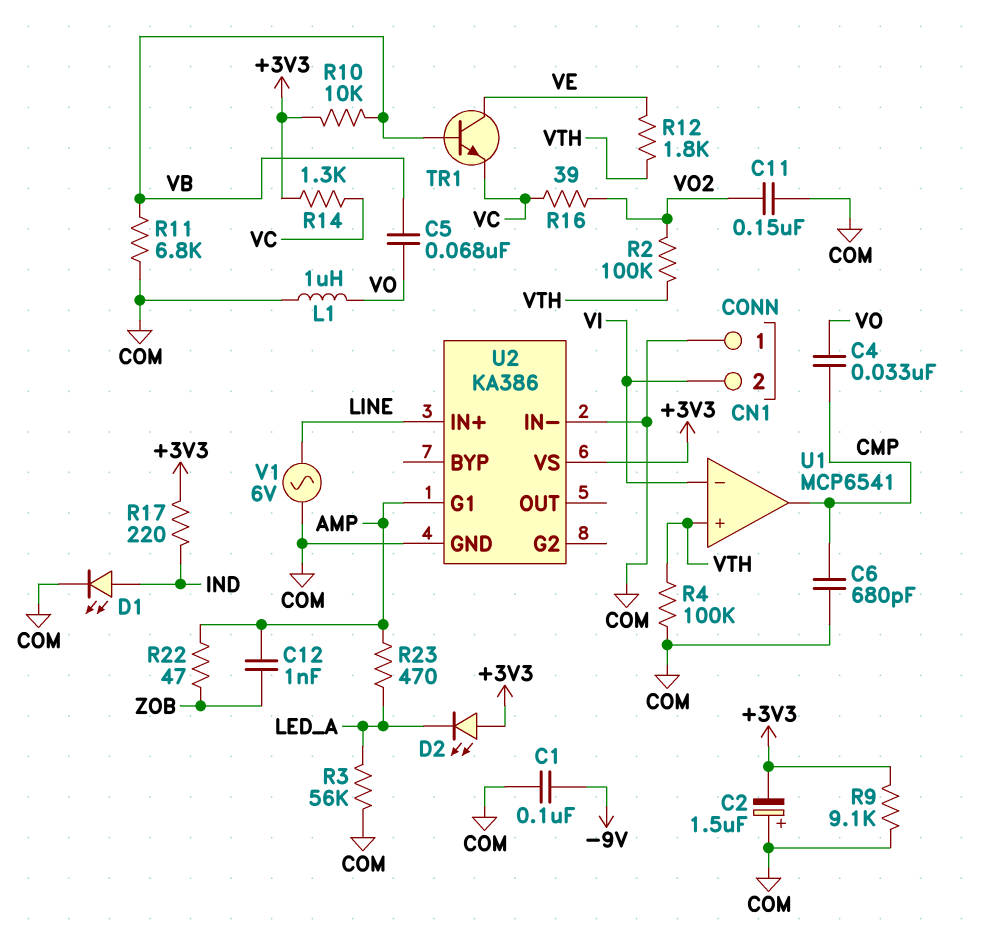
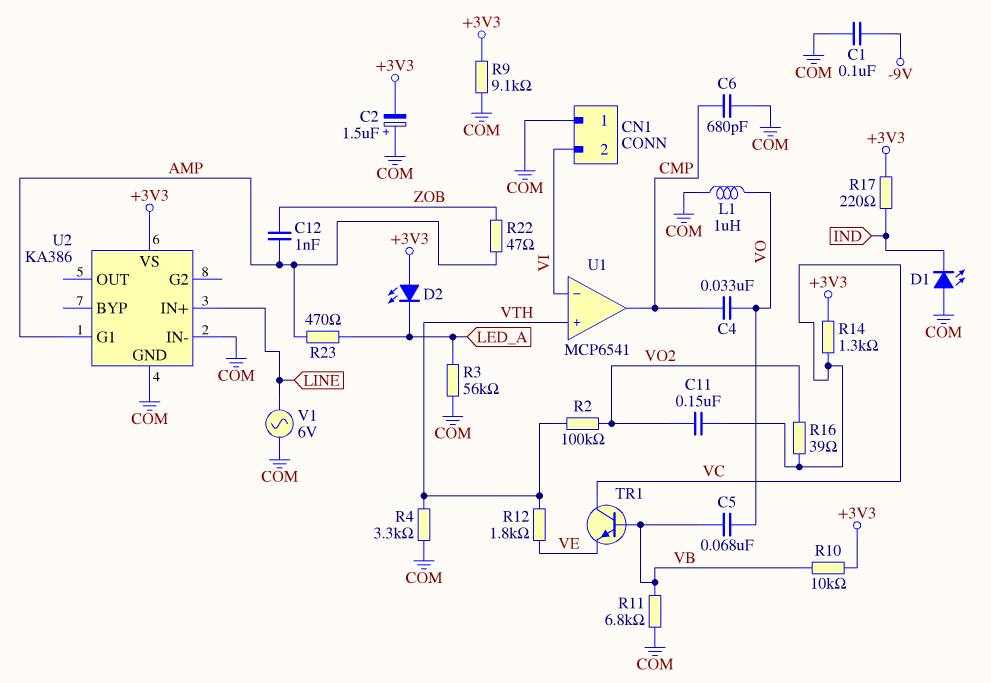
C11: 150nF (COM, VO2) -> 150nF (VC, VO2)
D1: LED (A IND, K COM) -> LED (A COM, K IND)
R4: 100k (COM, VTH) -> 3.3k (COM, VTH)
TR1: NPN (B VB, C VE, E VC) -> NPN (B VB, C VC, E VE)

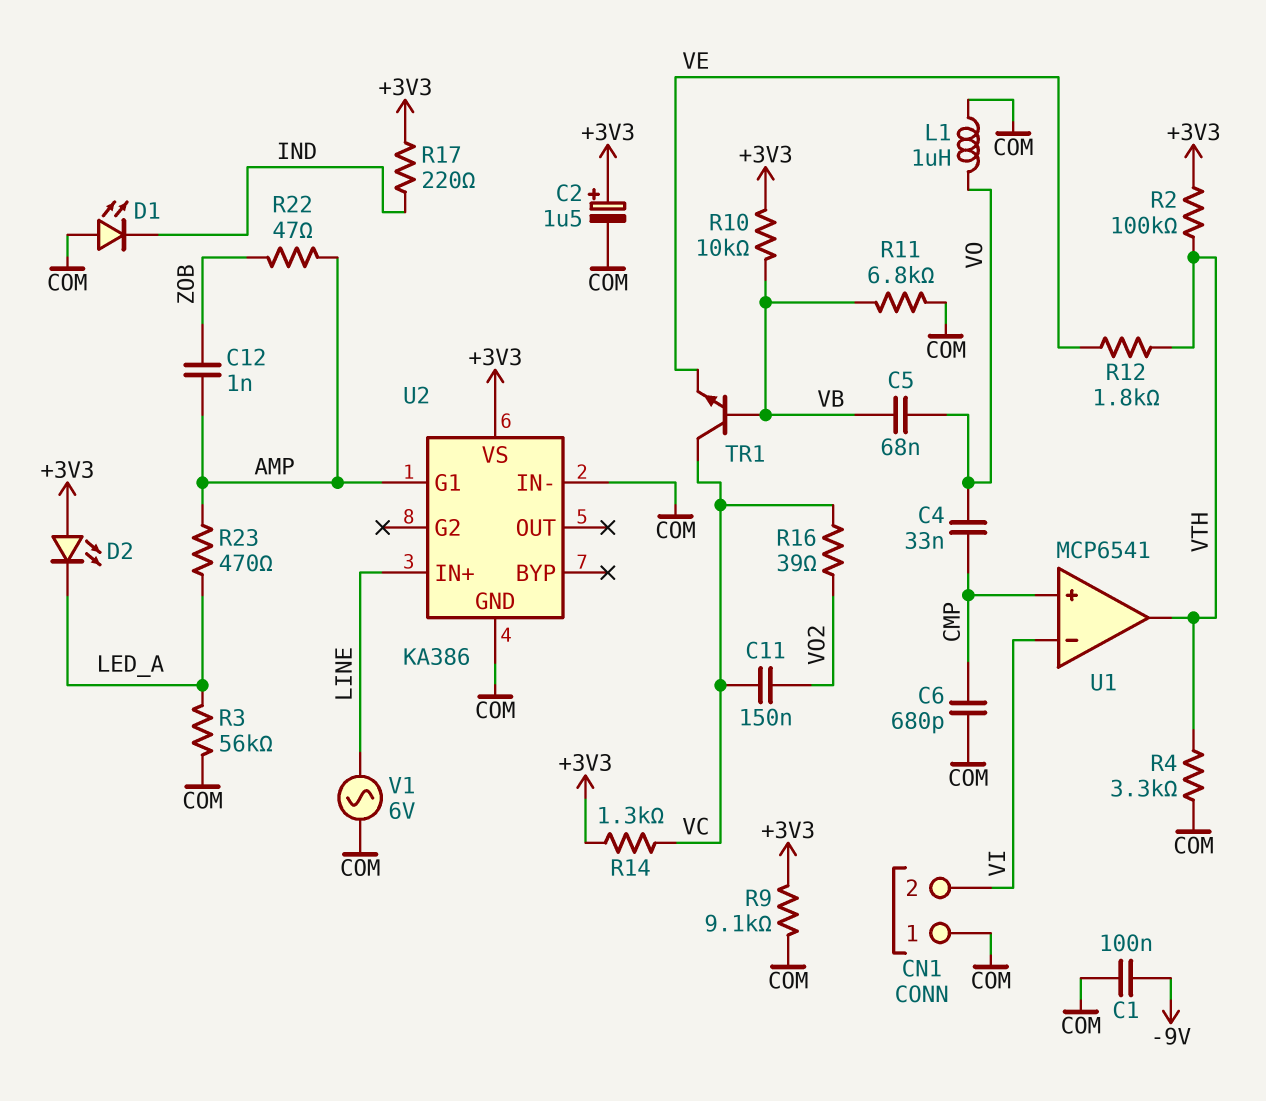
C2: 1.5uF (plus COM, minus +3V3) -> 1.5uF (plus +3V3, minus COM)
R2: 100k (VO2, VTH) -> 100k (+3V3, VTH)
U1 pin in+: VTH -> CMP
U1 pin out: CMP -> VTH

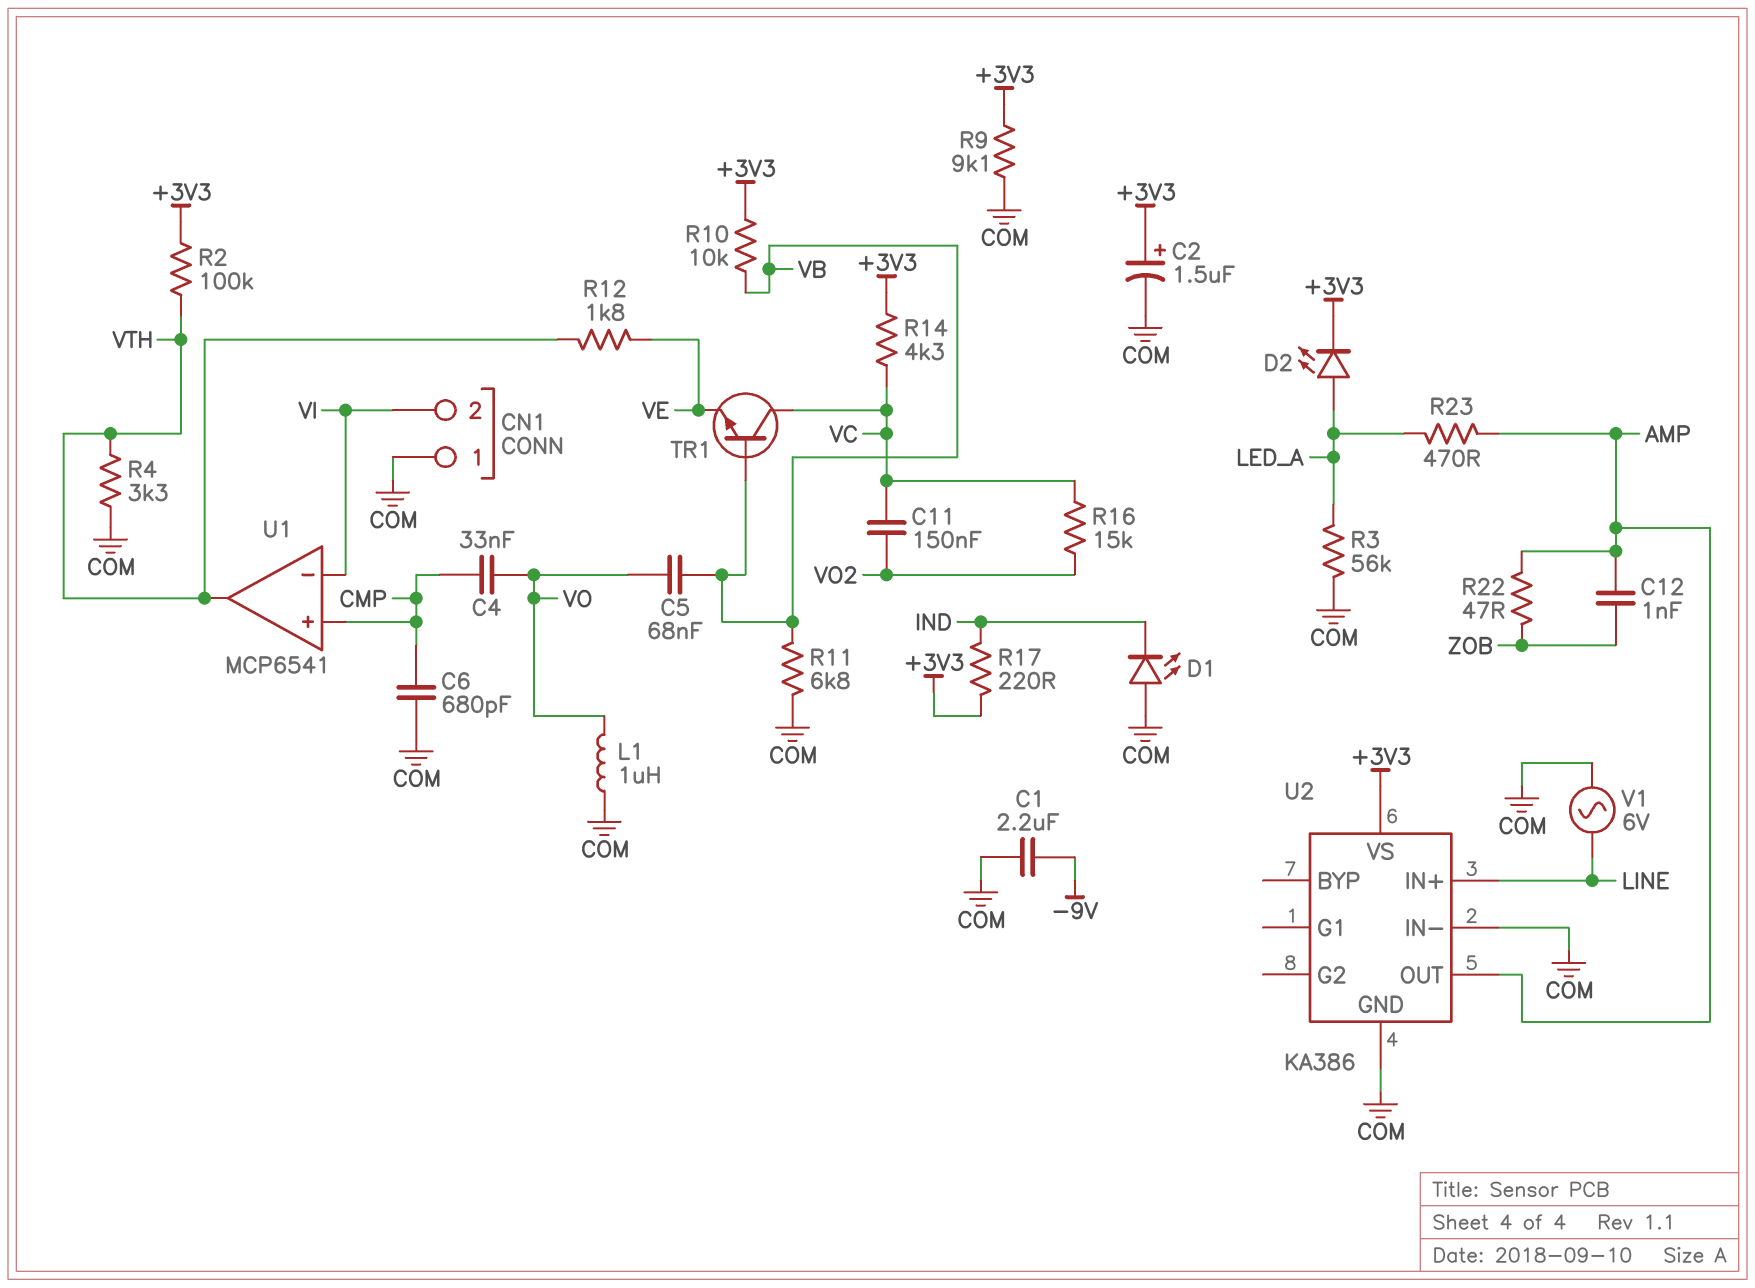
C1: 100nF (-9V, COM) -> 2.2uF (-9V, COM)
D2: LED (A +3V3, K LED_A) -> LED (A LED_A, K +3V3)
R14: 1.3k (+3V3, VC) -> 4.3k (+3V3, VC)
R16: 39 (VC, VO2) -> 15k (VC, VO2)
U2 pin G1: AMP -> none
U2 pin OUT: none -> AMP

